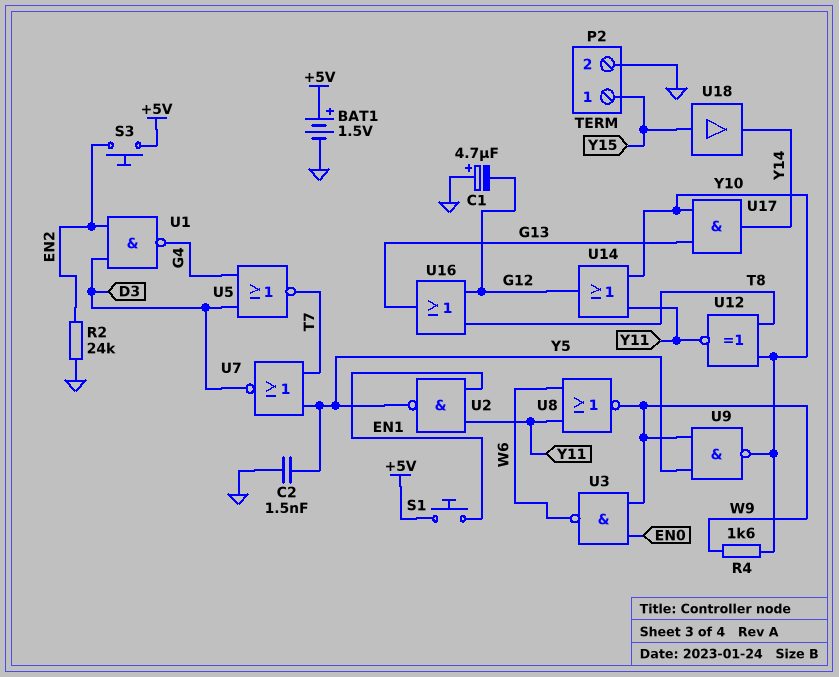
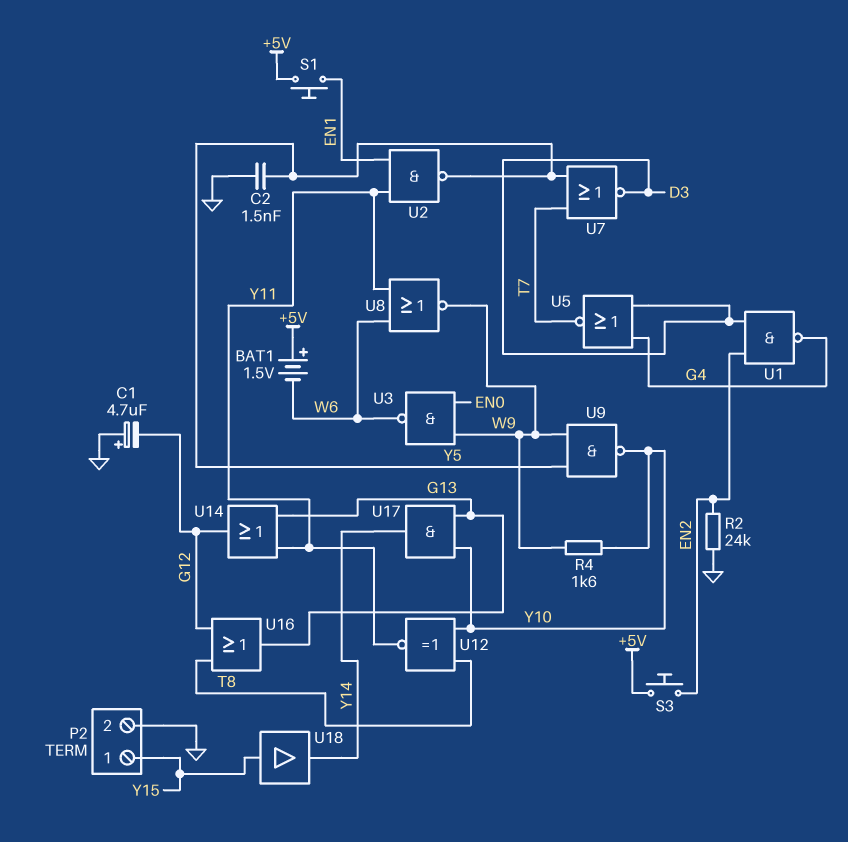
BAT1: 1.5V (plus +5V, minus GND) -> 1.5V (plus +5V, minus W6)
U14: OR (in Y10, in Y11, out G12) -> OR (in G13, in Y11, out G12)

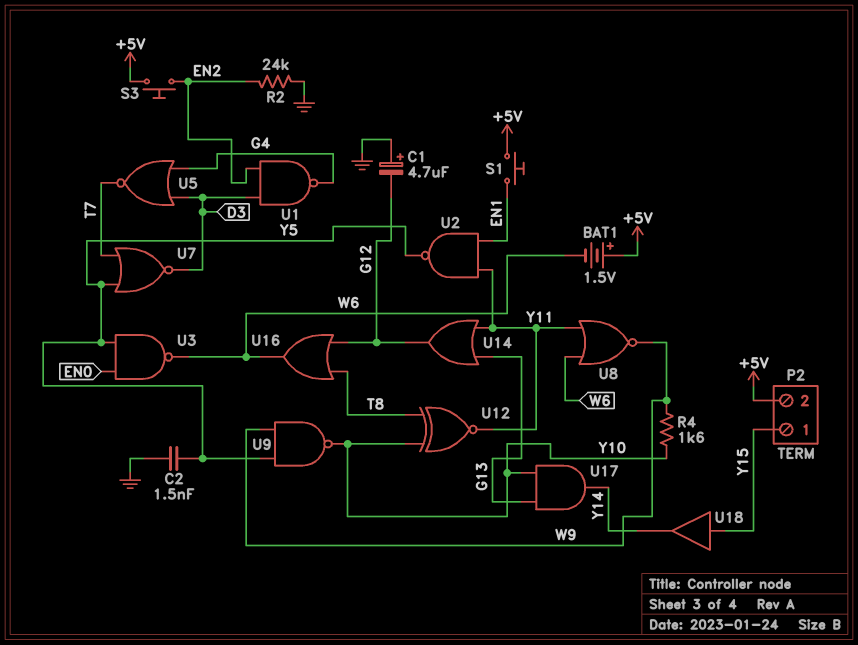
P2 pin 2: GND -> +5V
U3: NAND (in EN0, in W9, out W6) -> NAND (in EN0, in Y5, out W6)
U16: OR (in G12, in T8, out G13) -> OR (in G12, in T8, out W6)

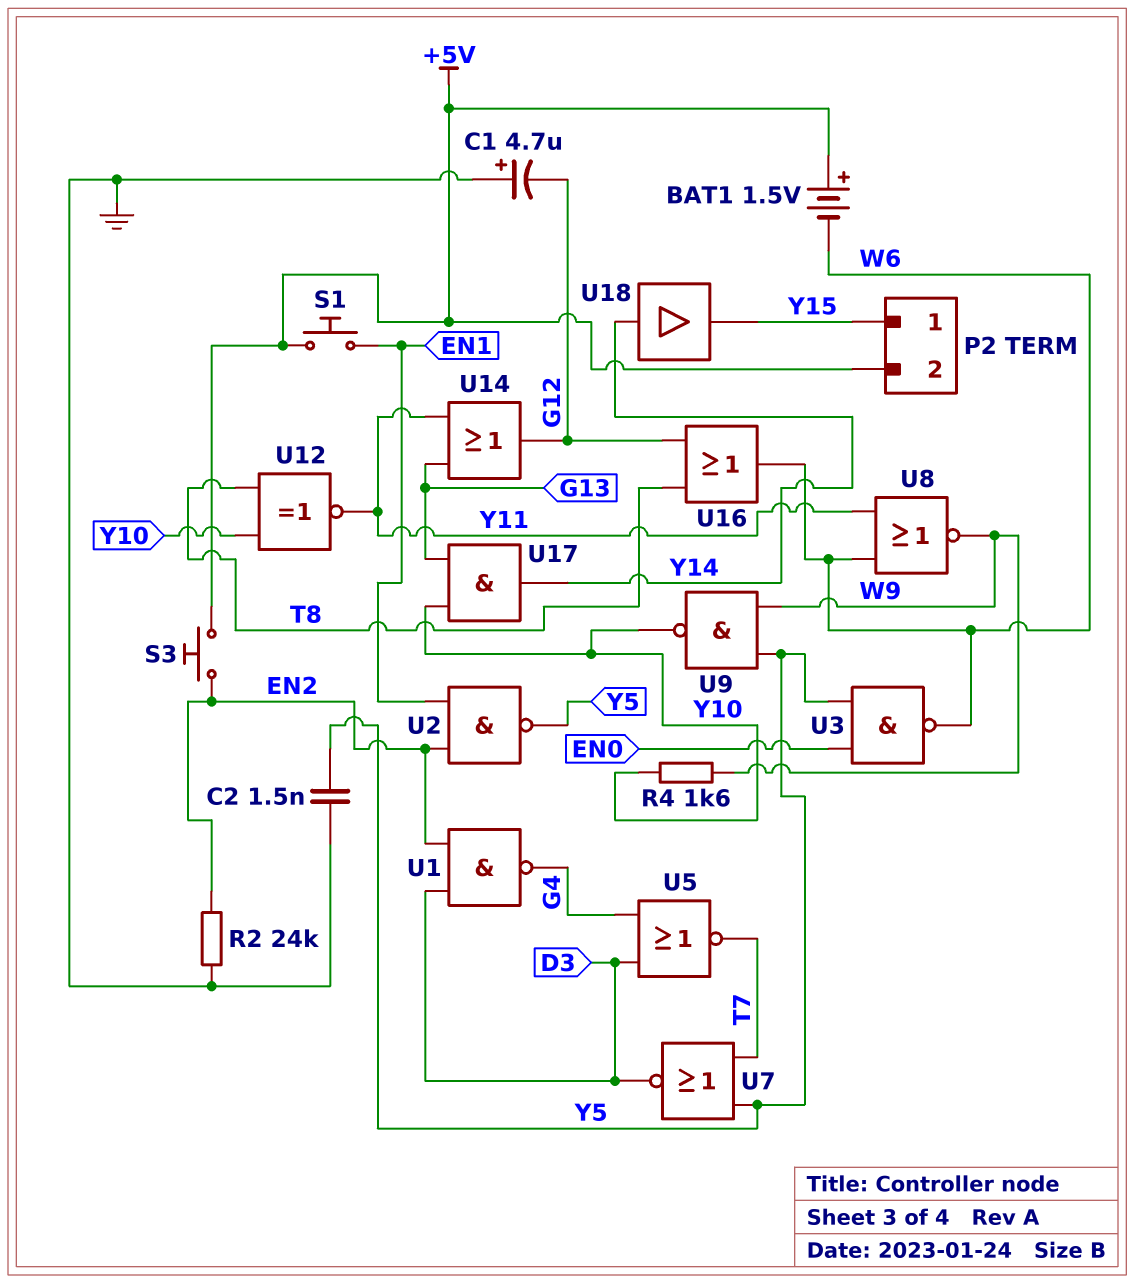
U2: NAND (in EN1, in Y11, out Y5) -> NAND (in EN1, in EN2, out Y5)
U18: buffer (in Y15, out Y14) -> buffer (in Y14, out Y15)

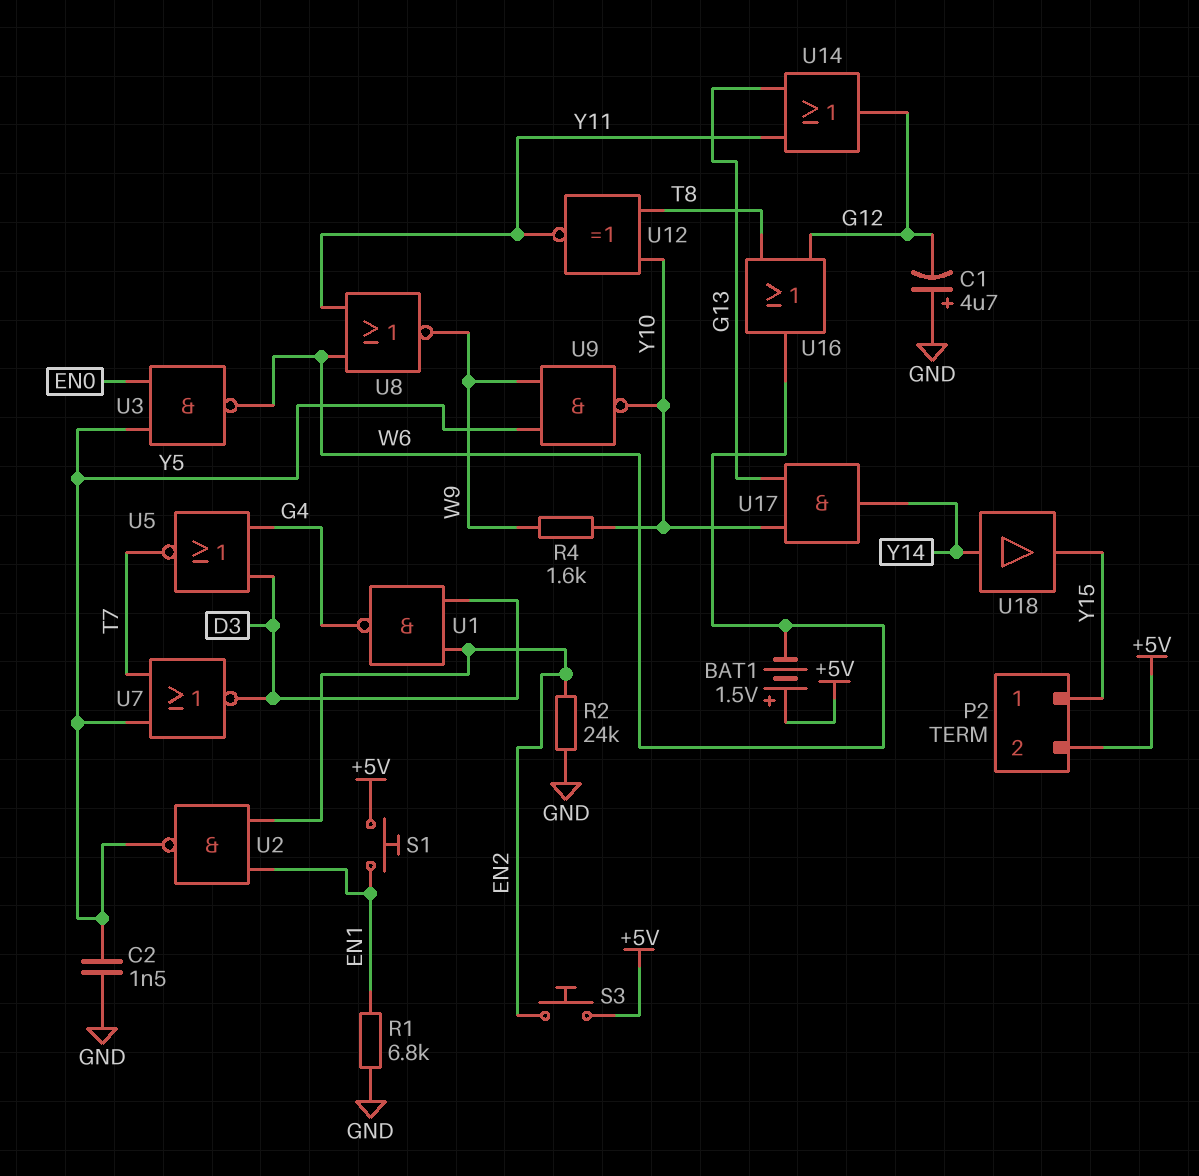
R1: none -> 6.8k (EN1, GND)

